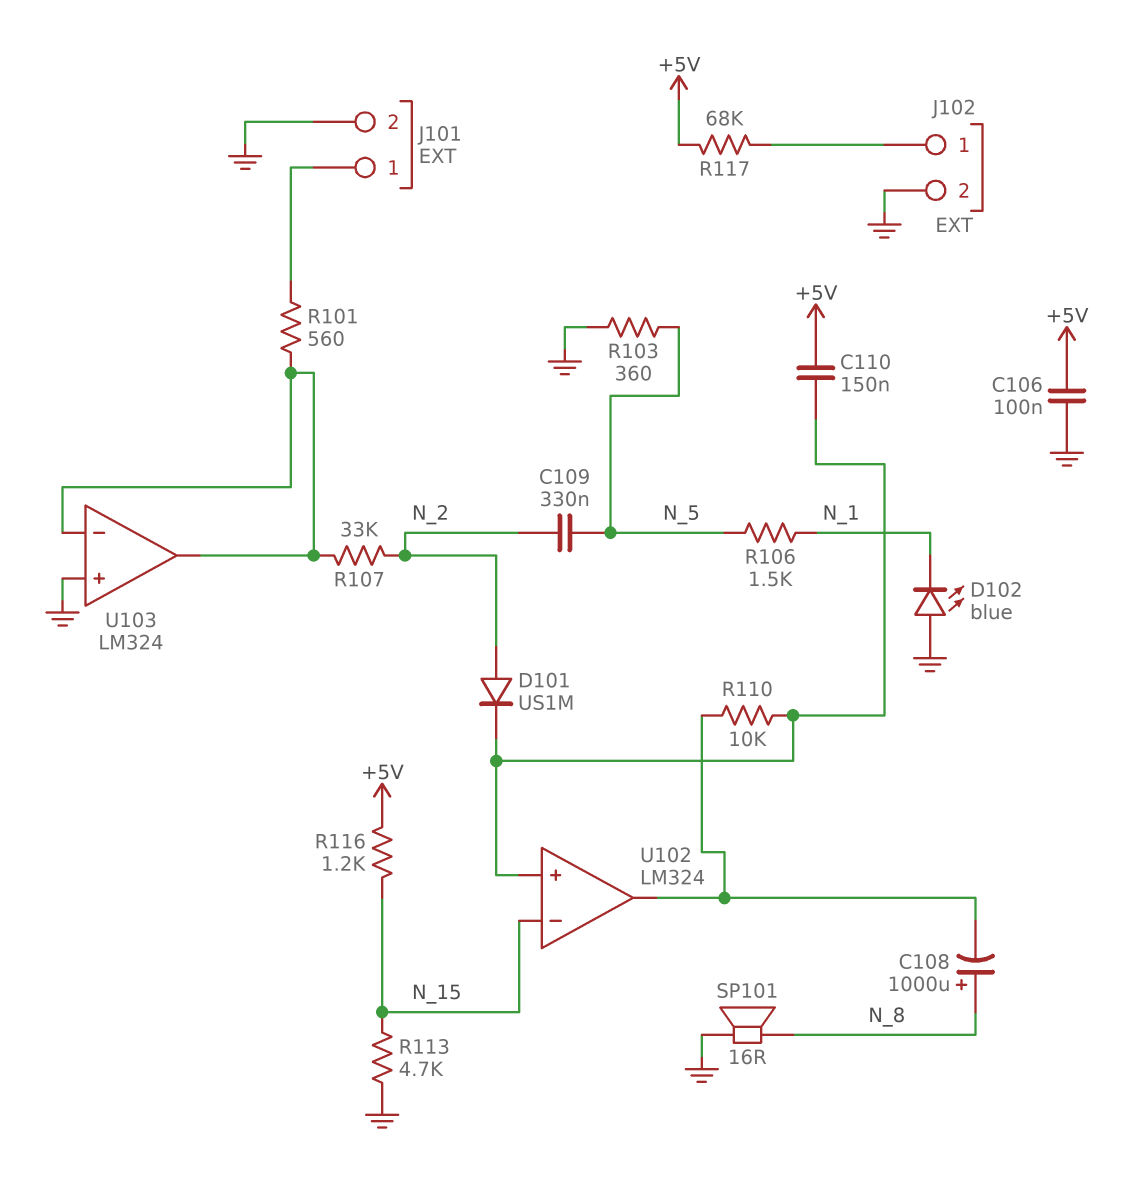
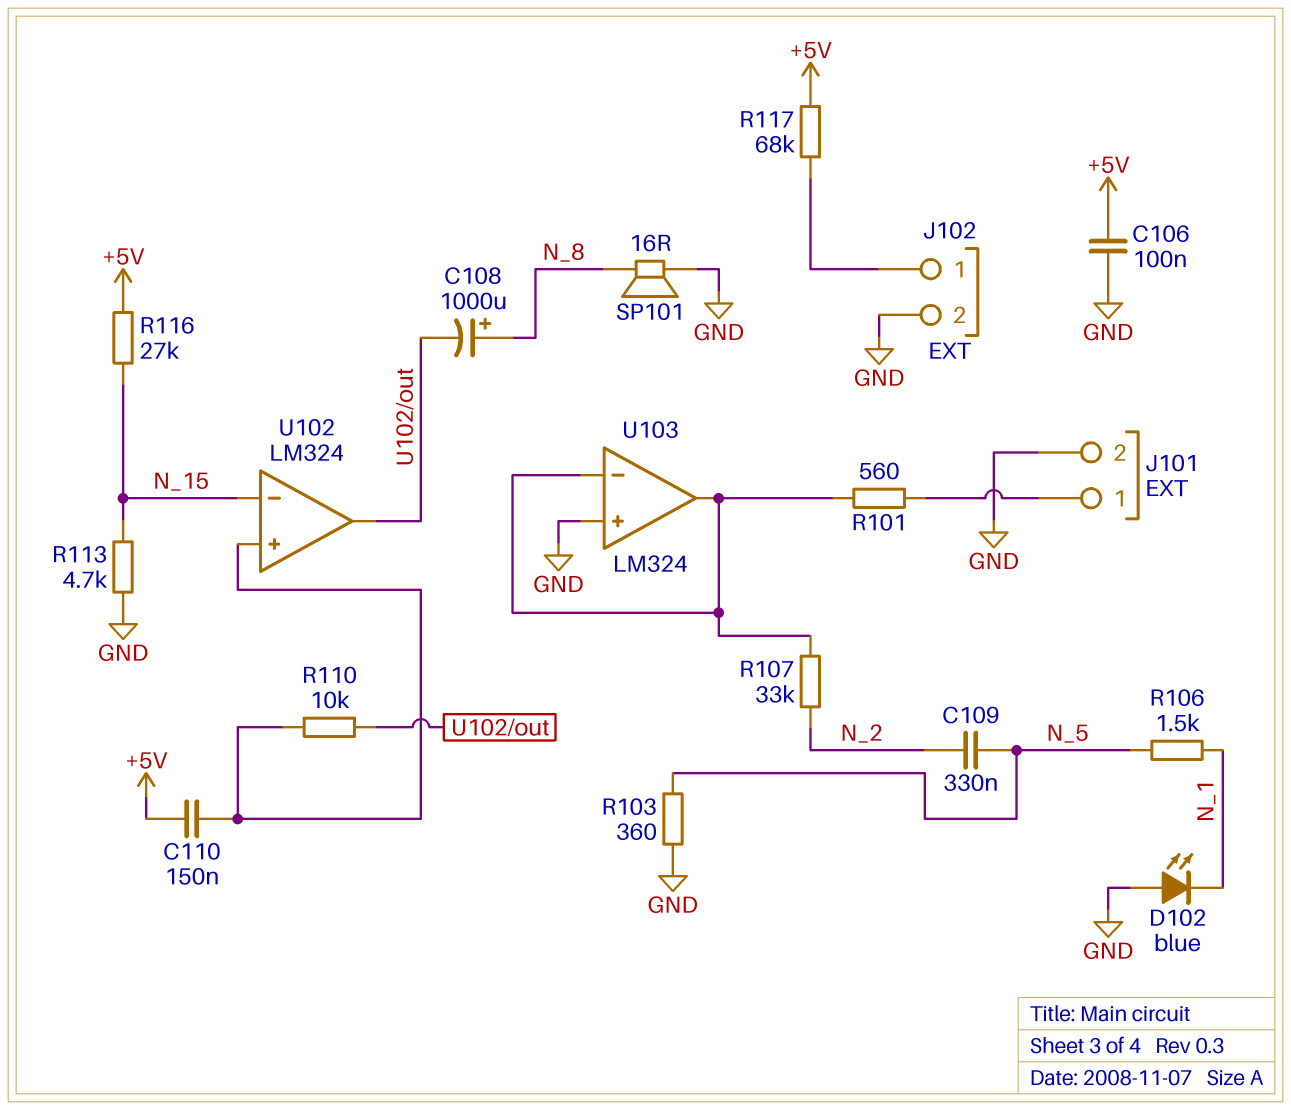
D101: diode US1M (A N_2, K U102/in+) -> none
R116: 1.2k (+5V, N_15) -> 27k (+5V, N_15)

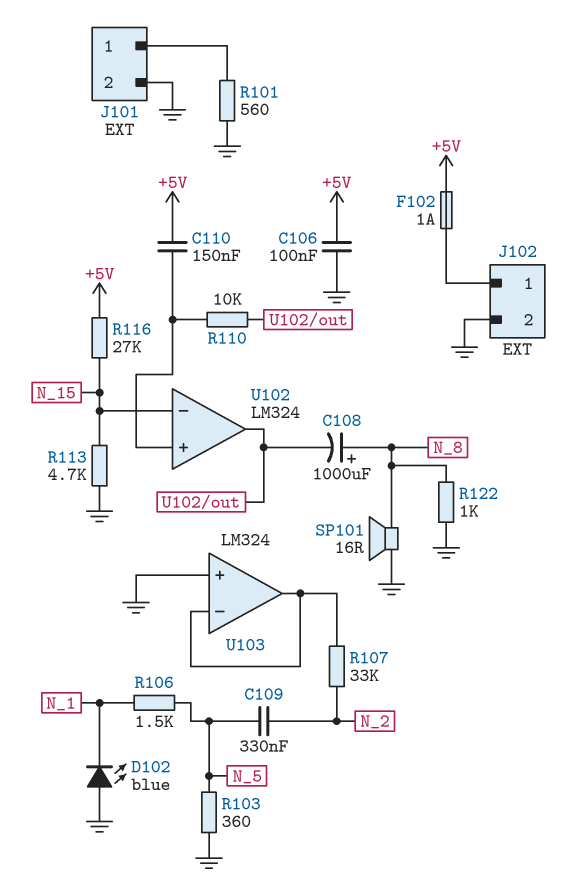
F102: none -> 1A (+5V, J102/1)
R101: 560 (J101/1, U103/in-) -> 560 (GND, J101/1)
R117: 68k (+5V, J102/1) -> none
R122: none -> 1k (GND, N_8)

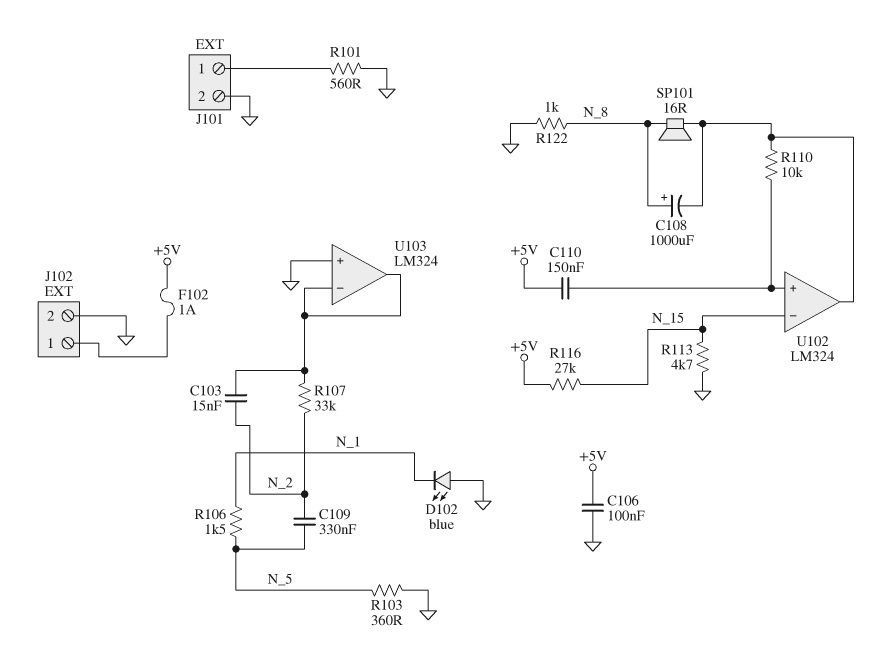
C103: none -> 15nF (N_2, U103/in-)
SP101: speaker 16R (GND, N_8) -> speaker 16R (N_8, U102/out)

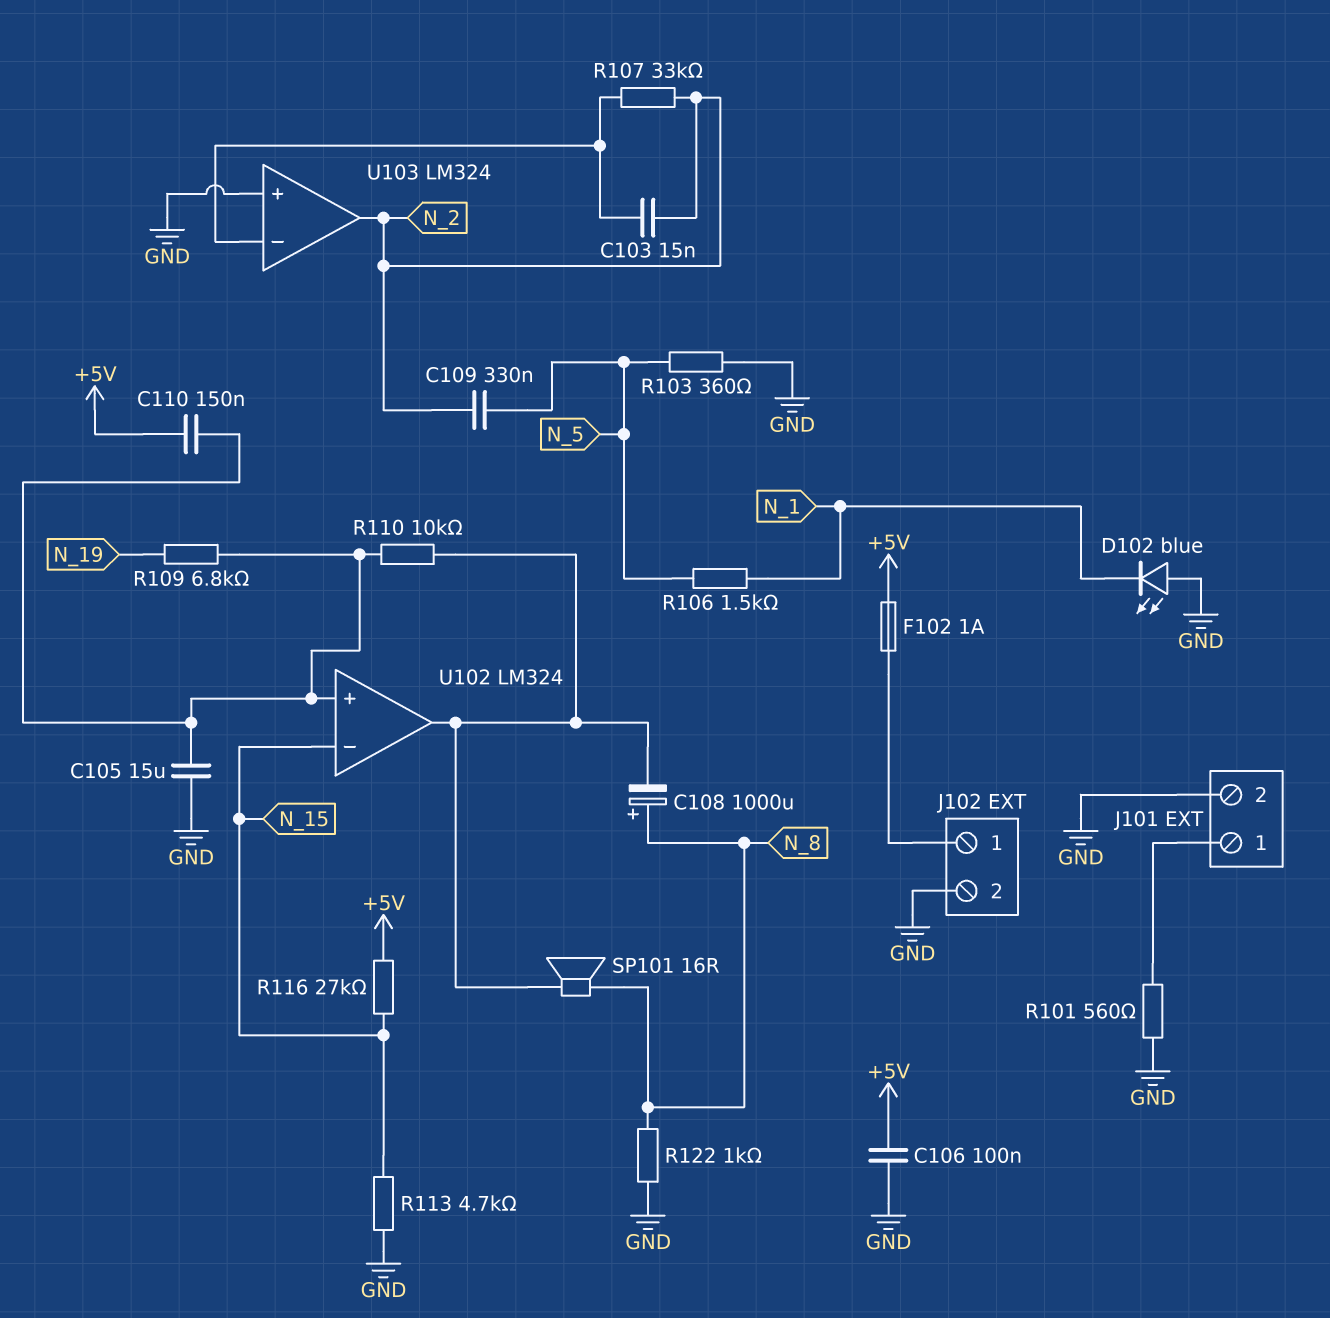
C105: none -> 15uF (GND, U102/in+)
R109: none -> 6.8k (N_19, U102/in+)
U103 pin out: U103/in- -> N_2

